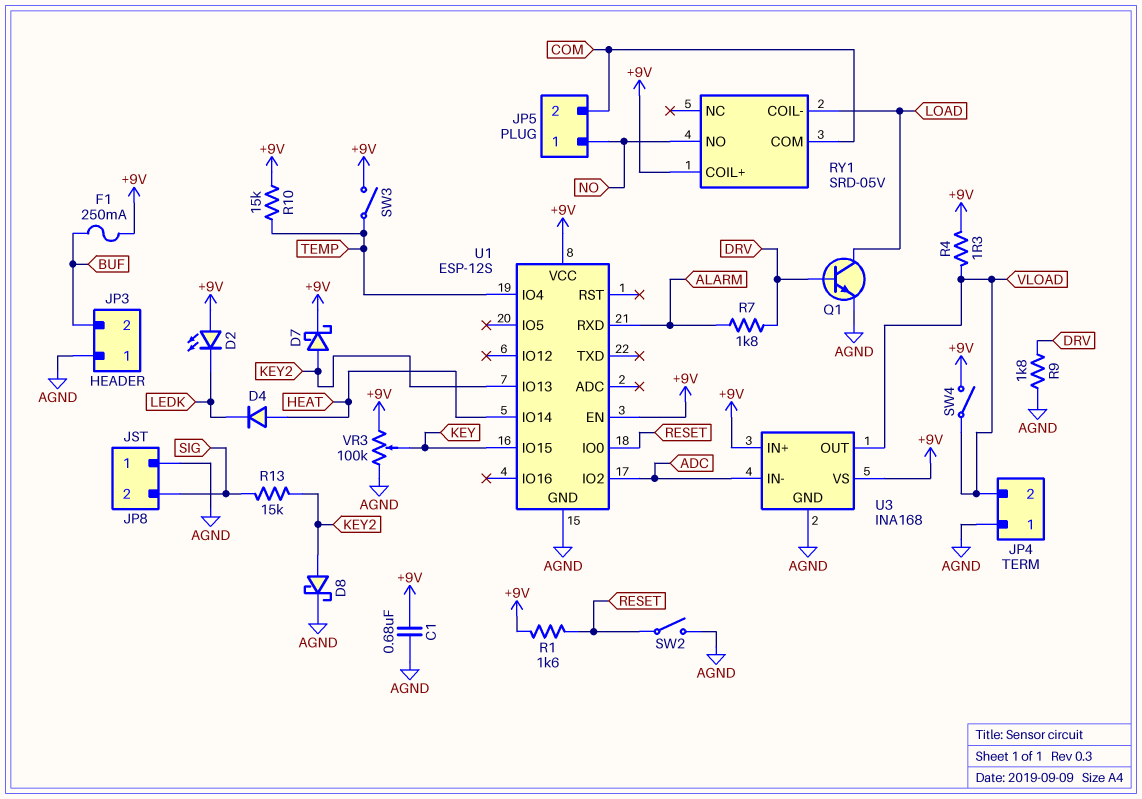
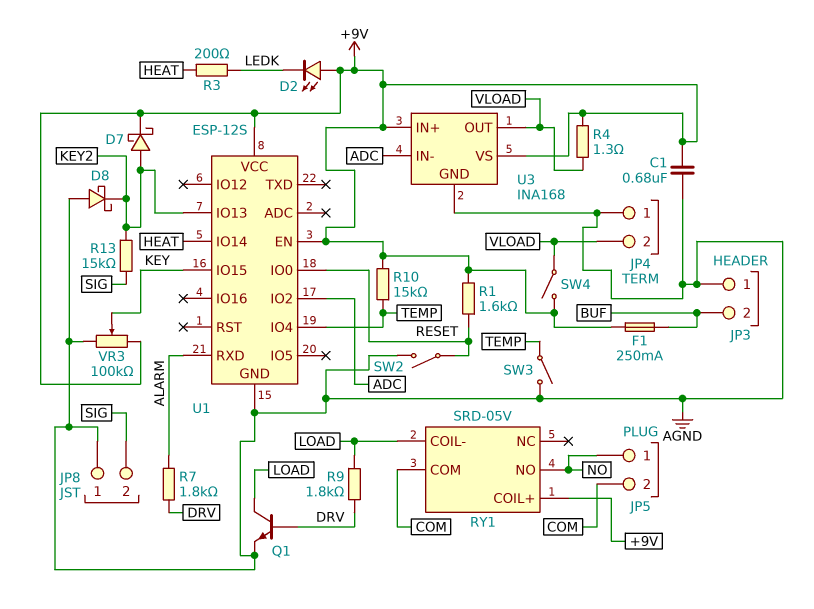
D4: diode (A HEAT, K LEDK) -> none
D8: schottky (A KEY2, K AGND) -> schottky (A AGND, K KEY2)
R3: none -> 200 (HEAT, LEDK)
R9: 1.8k (AGND, DRV) -> 1.8k (DRV, LOAD)
SW3: switch (+9V, TEMP) -> switch (AGND, TEMP)

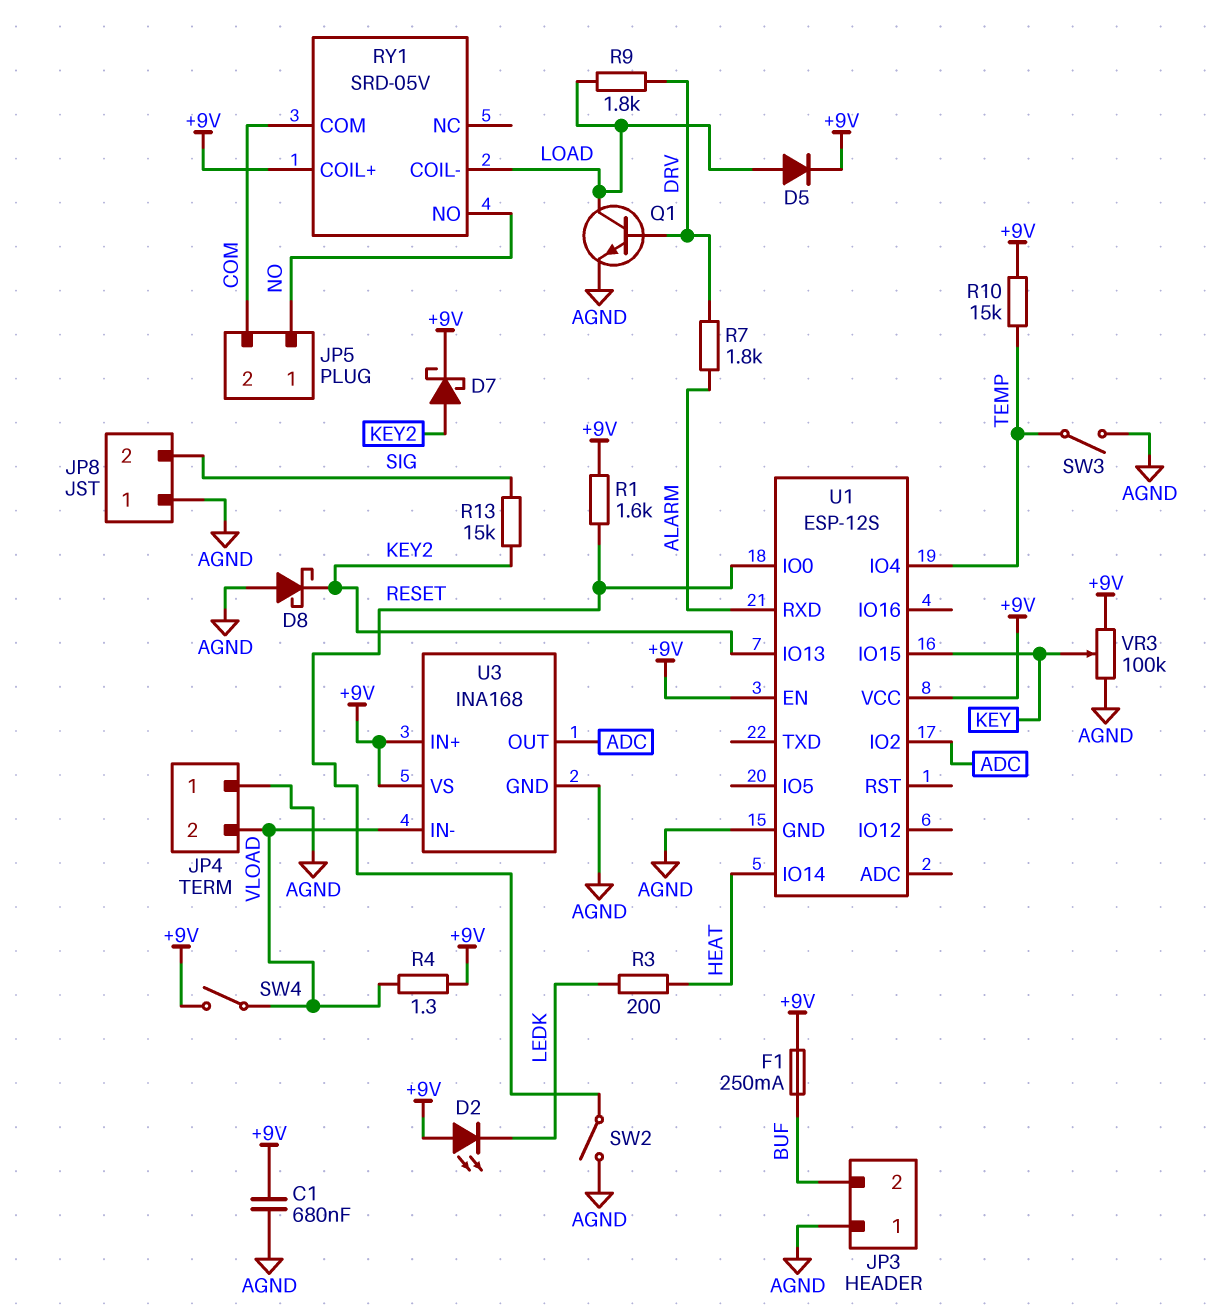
D5: none -> diode (A LOAD, K +9V)
U3 pin IN-: ADC -> VLOAD
U3 pin OUT: VLOAD -> ADC

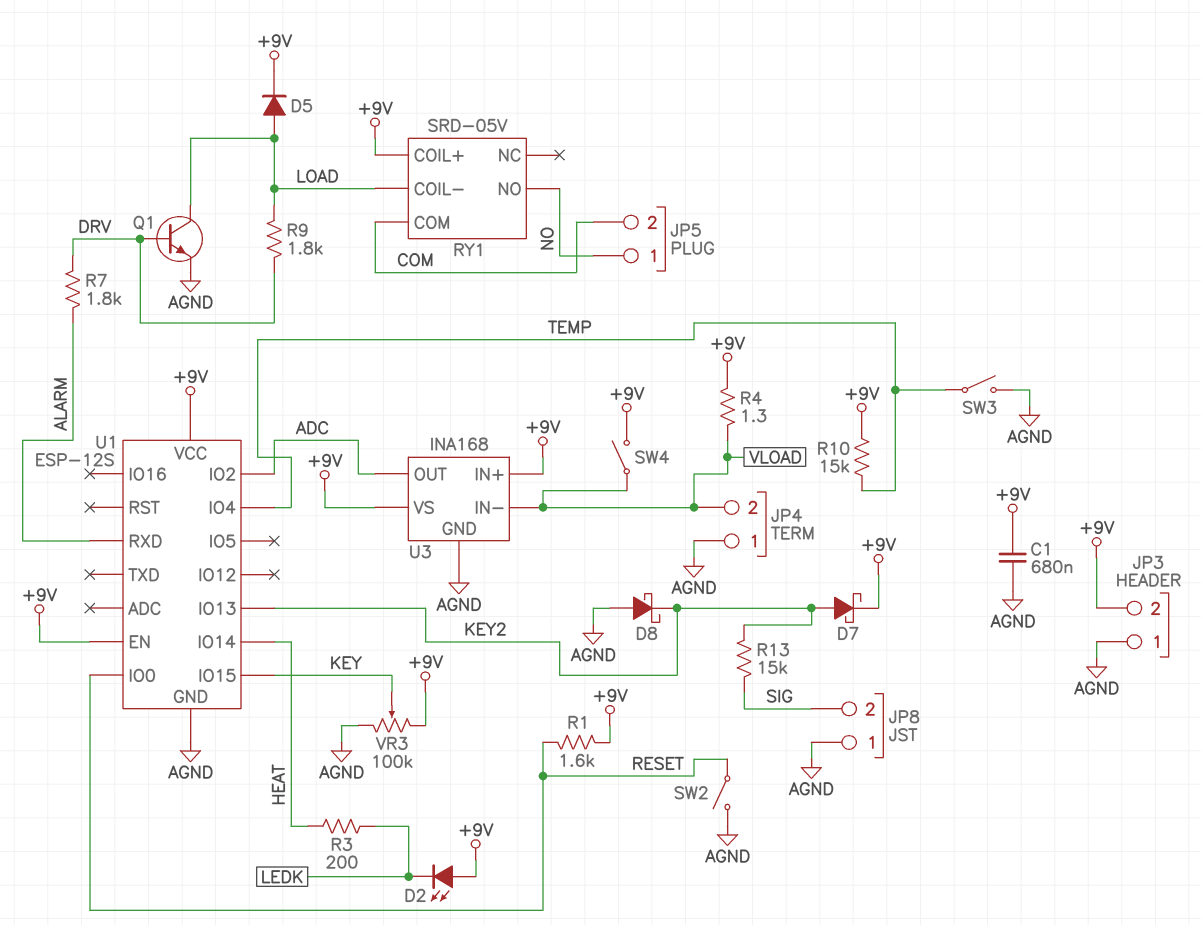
F1: 250mA (+9V, BUF) -> none
JP3 pin 2: BUF -> +9V

